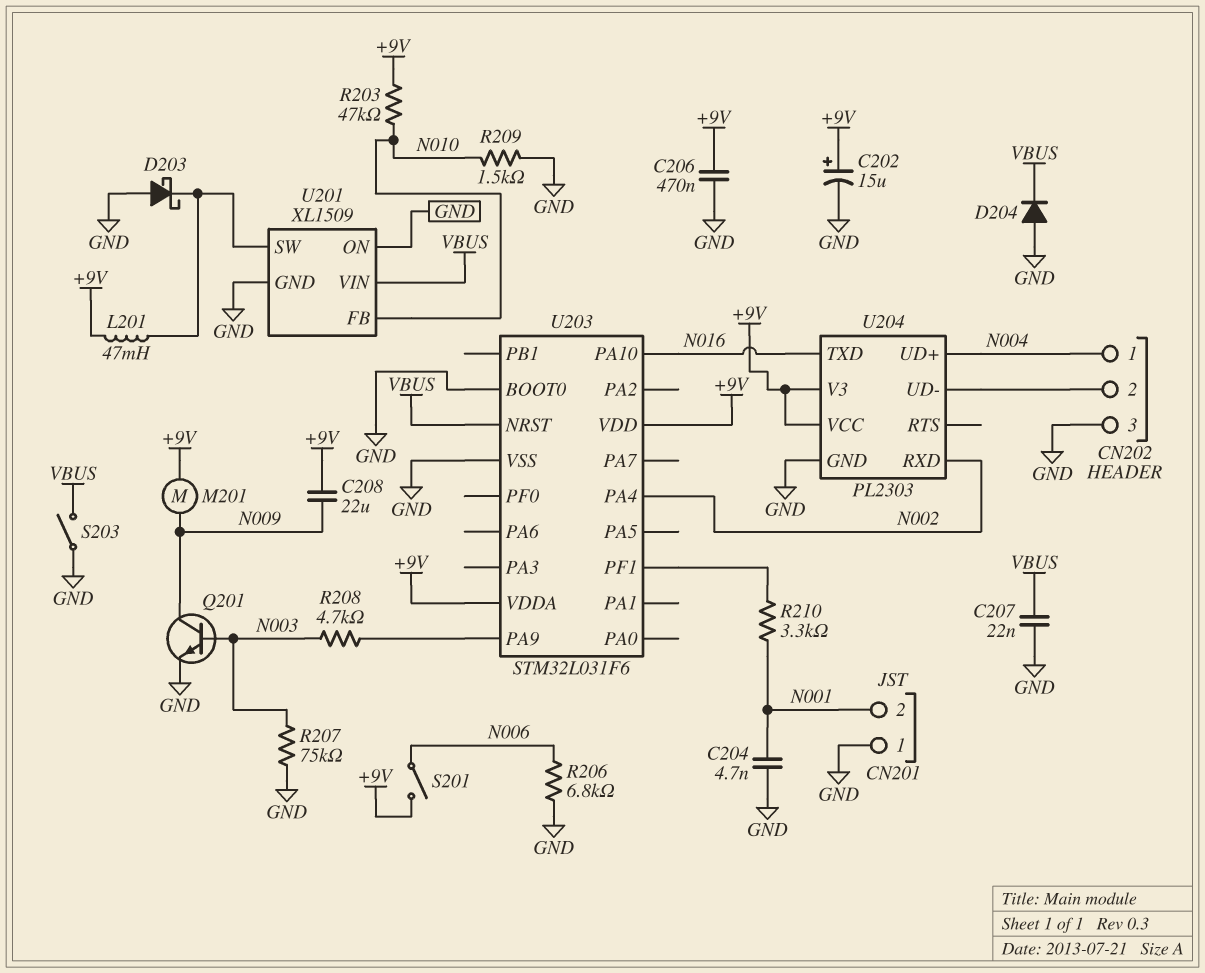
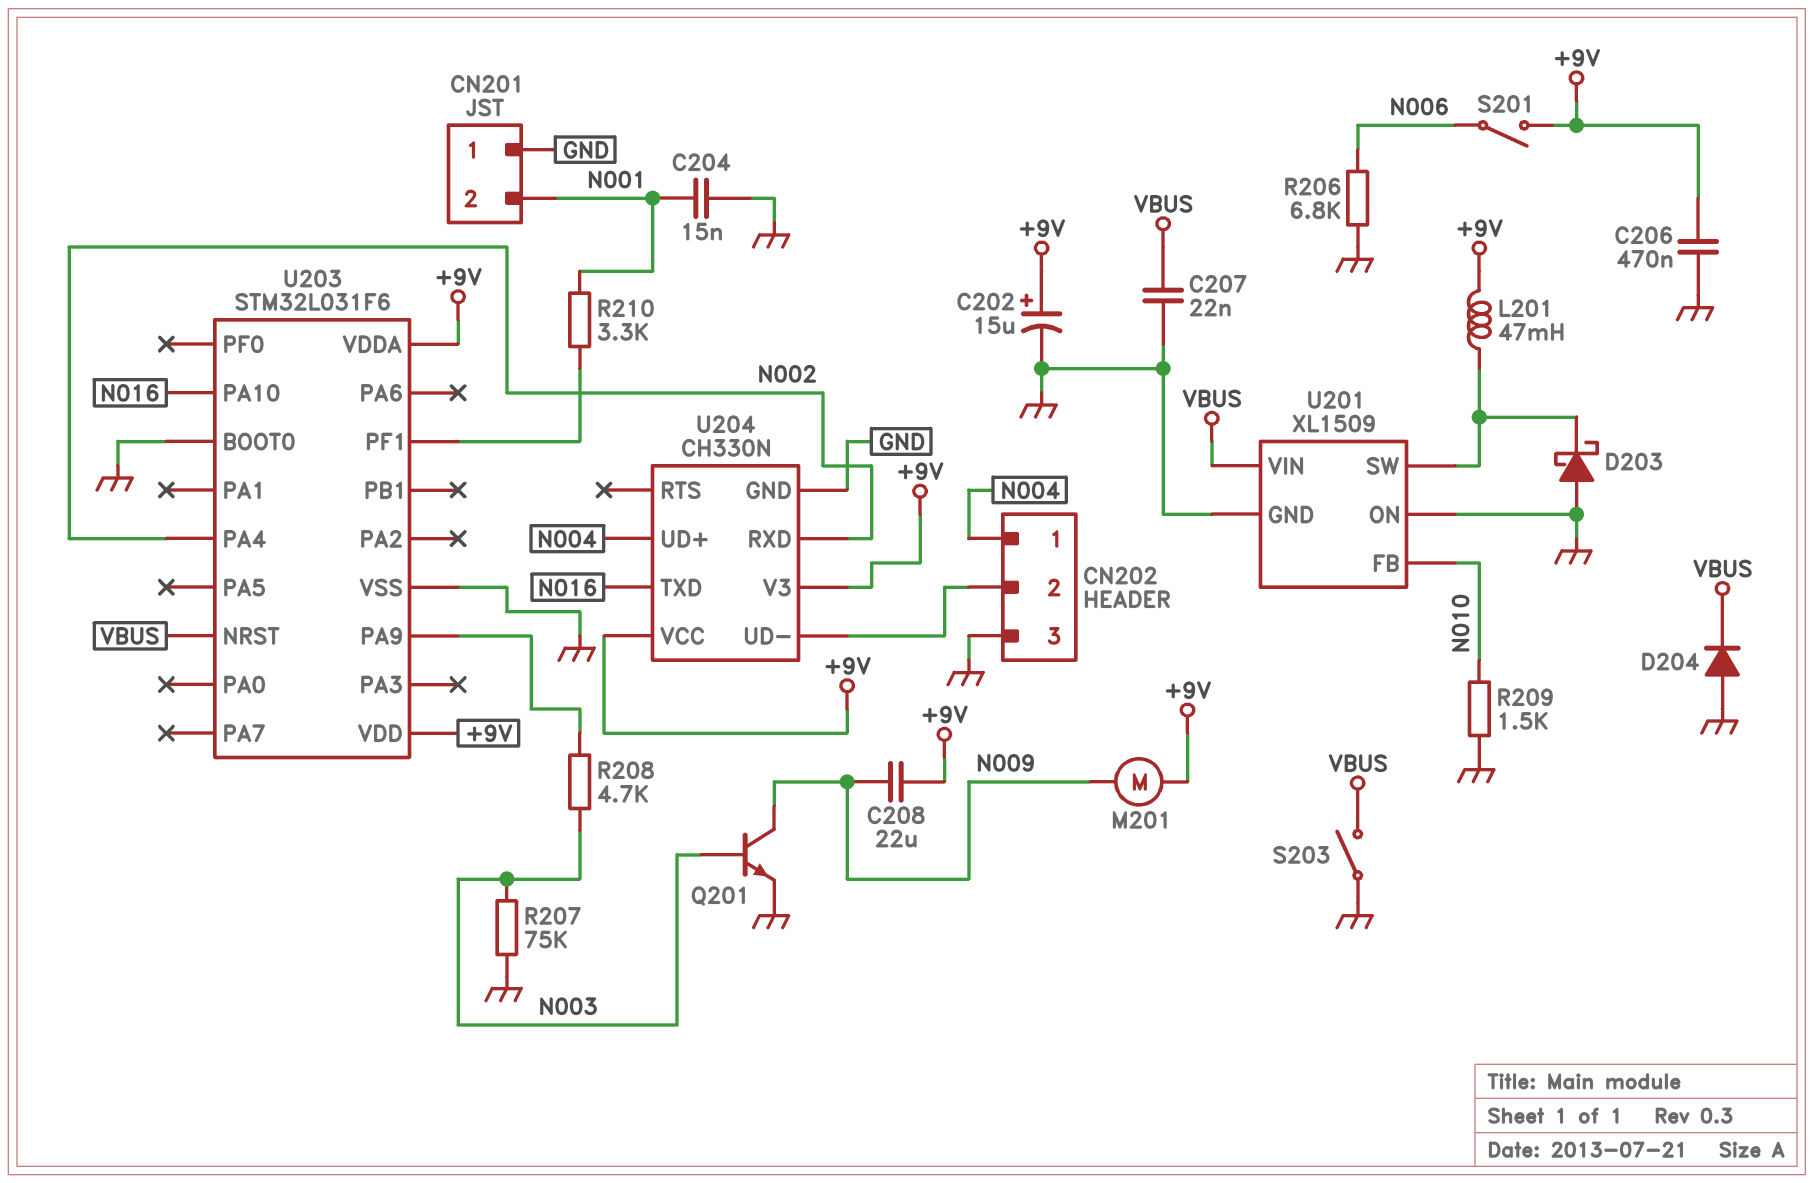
C204: 4.7nF (GND, N001) -> 15nF (GND, N001)
R203: 47k (+9V, N010) -> none
U204: PL2303 -> CH330N

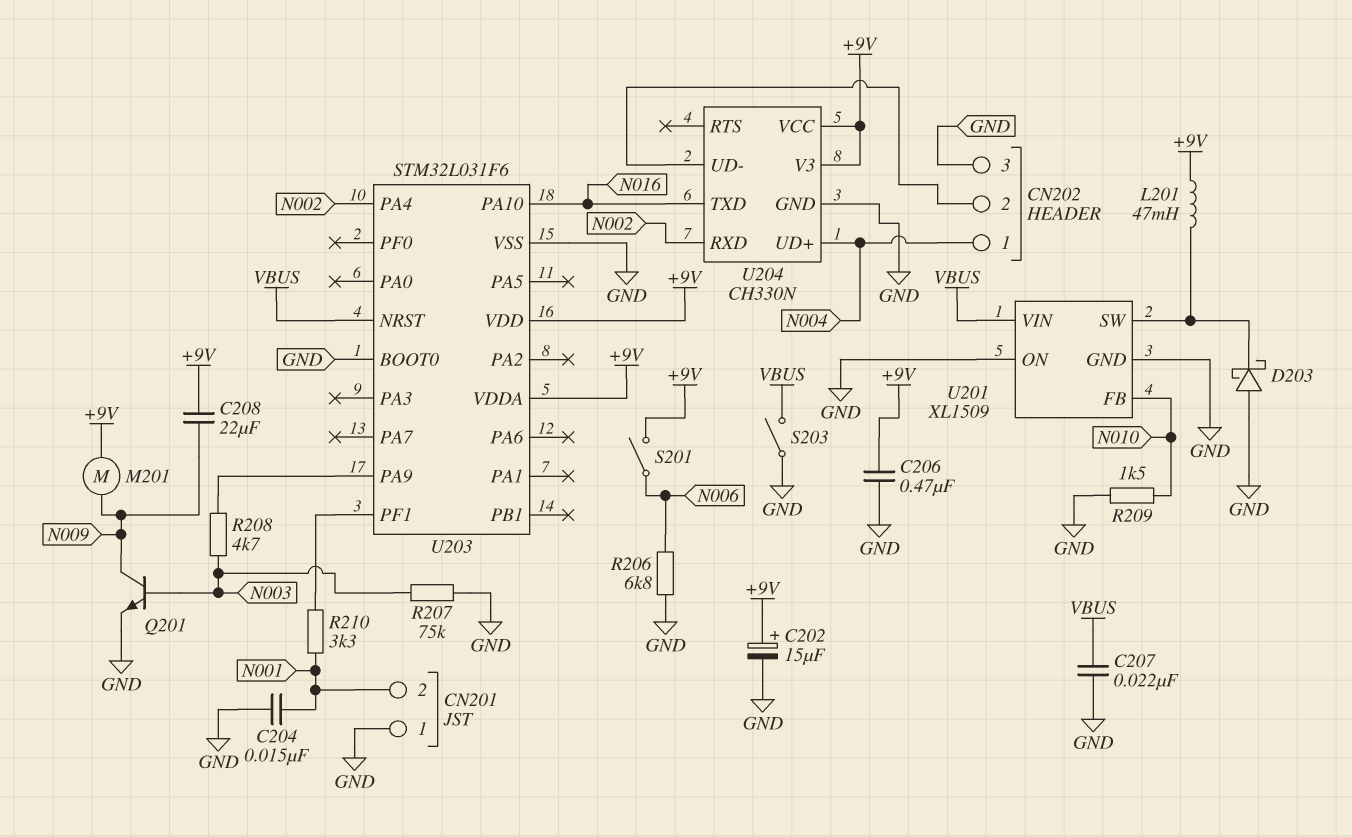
D204: diode (A GND, K VBUS) -> none

